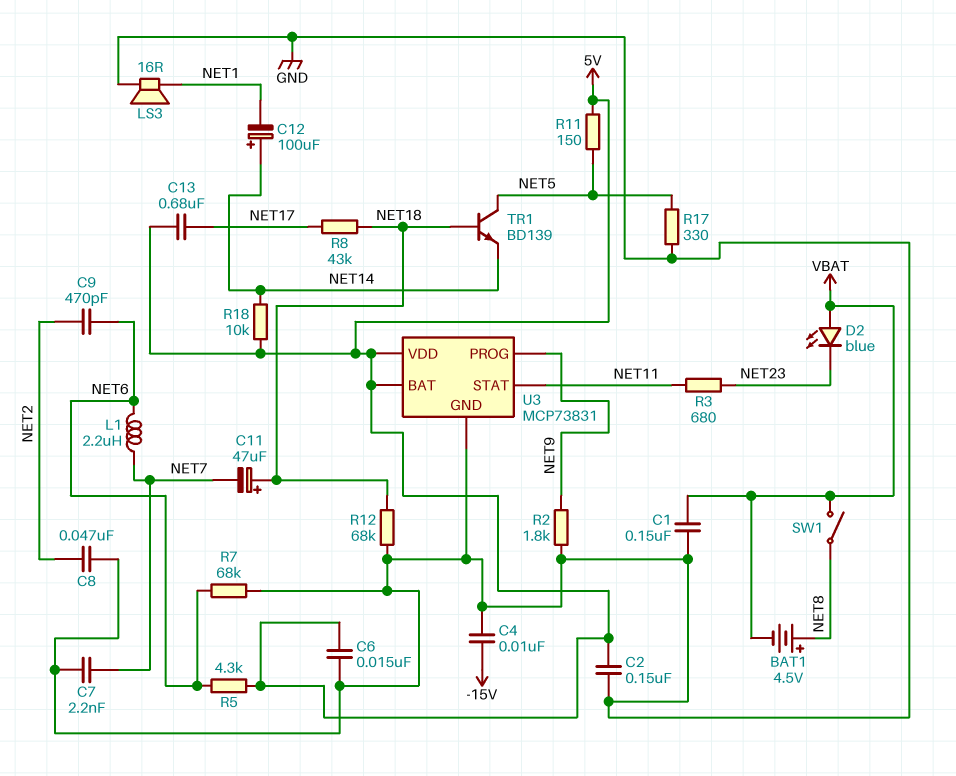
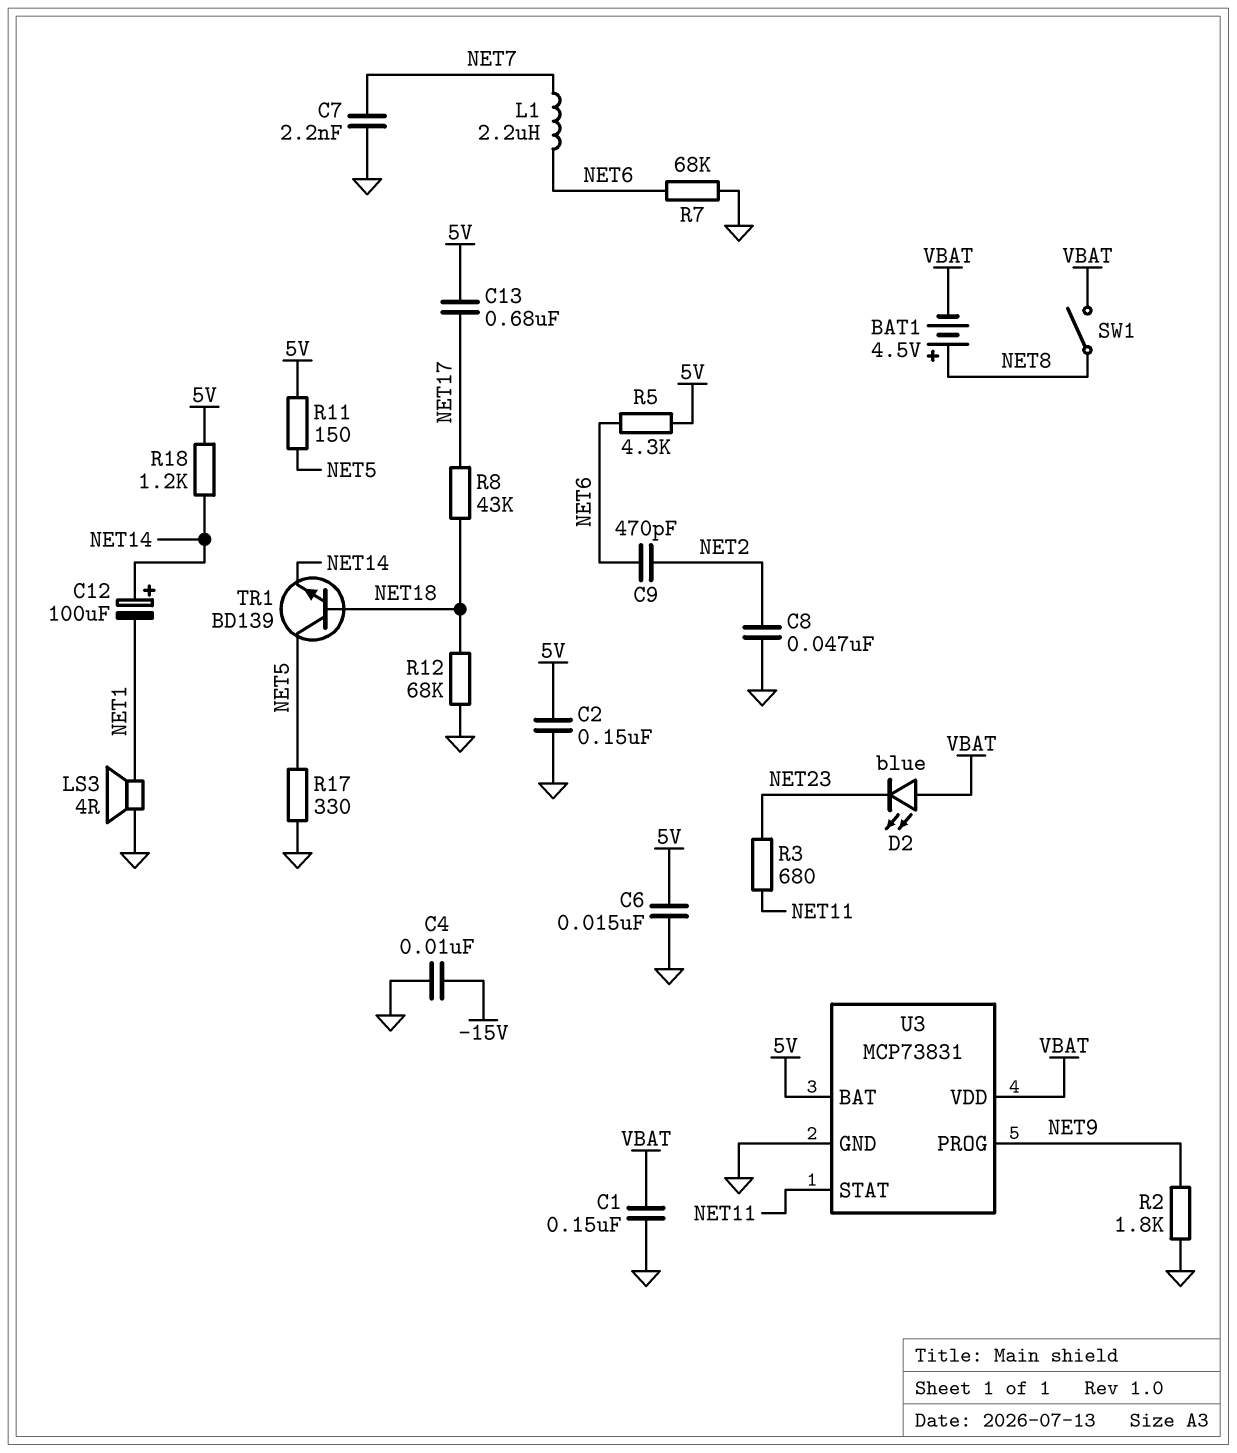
C11: 47uF (plus NET18, minus NET7) -> none
LS3: speaker 16R (GND, NET1) -> speaker 4R (GND, NET1)
R18: 10k (5V, NET14) -> 1.2k (5V, NET14)
U3 pin VDD: 5V -> VBAT

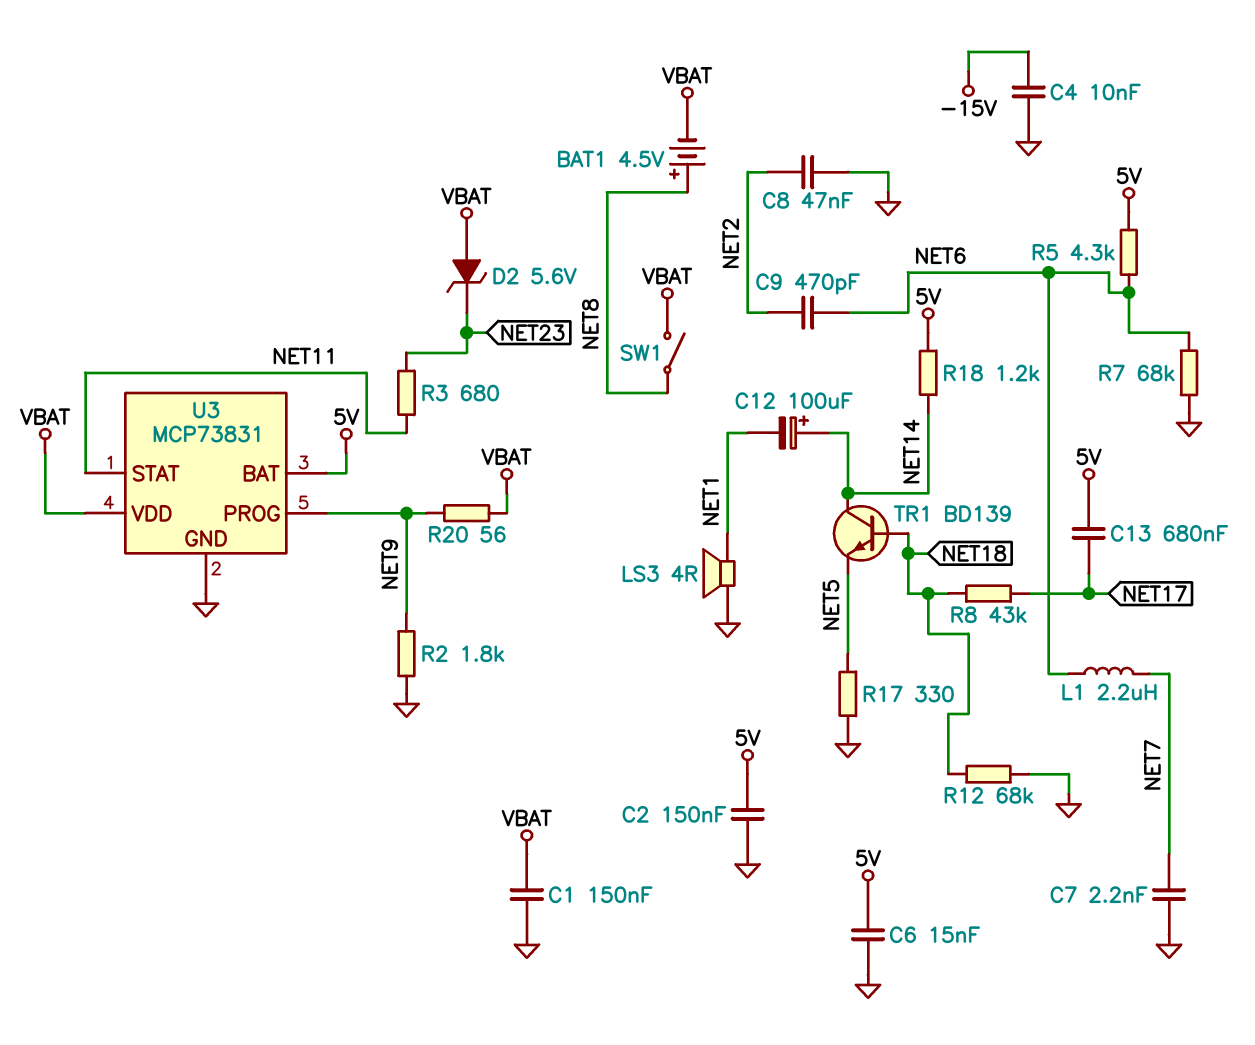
D2: LED blue (A VBAT, K NET23) -> zener 5.6V (A VBAT, K NET23)
R11: 150 (5V, NET5) -> none
R20: none -> 56 (NET9, VBAT)
TR1: NPN BD139 (B NET18, C NET5, E NET14) -> NPN BD139 (B NET18, C NET14, E NET5)

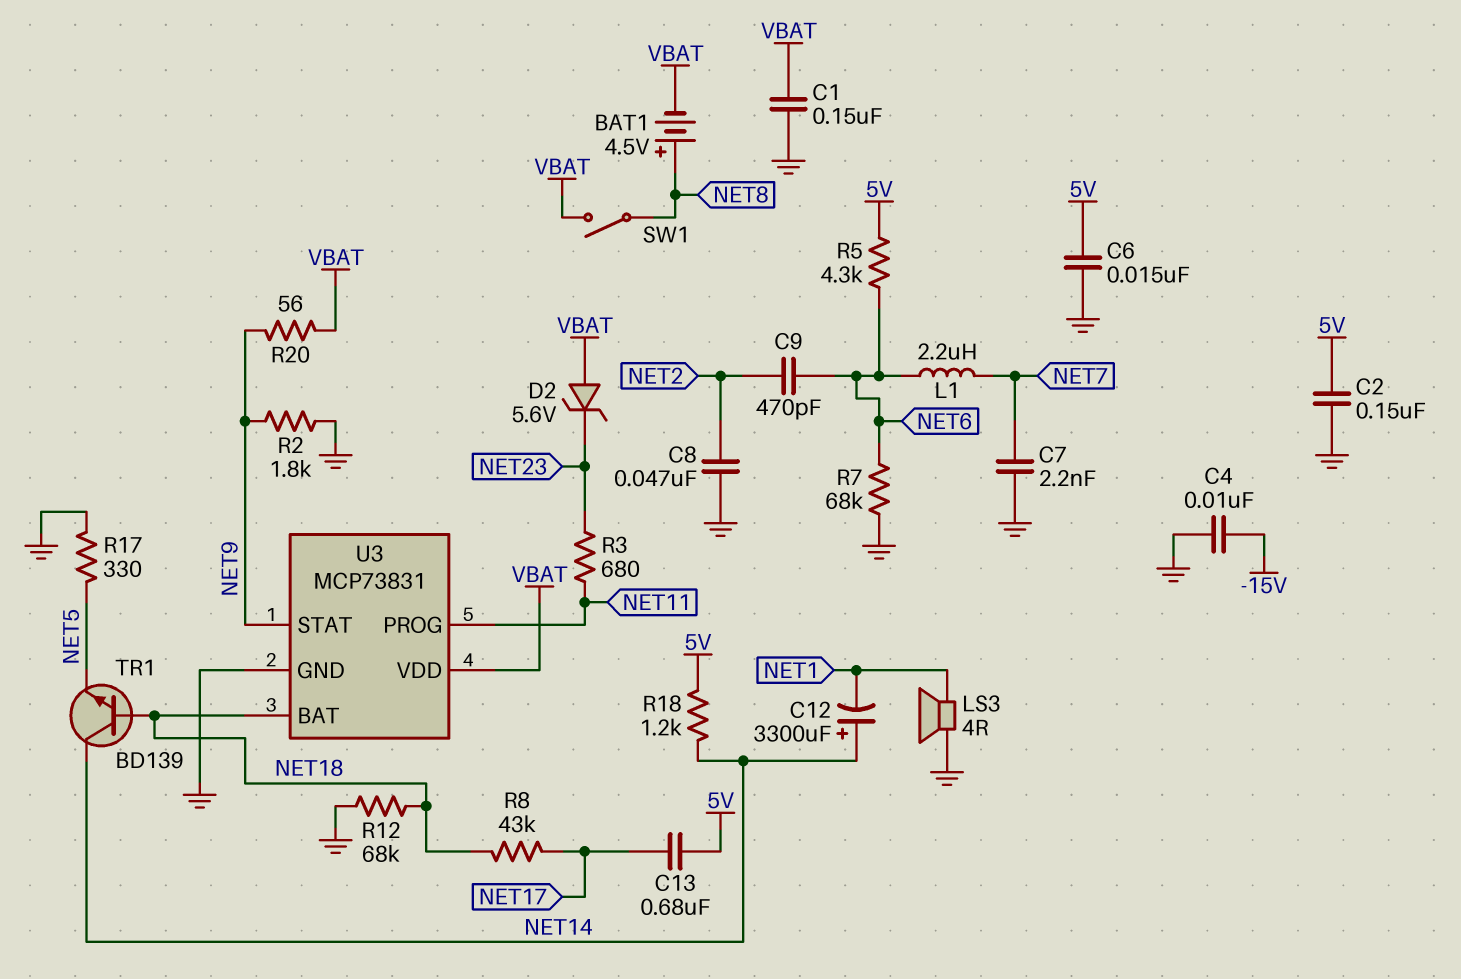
C12: 100uF (plus NET14, minus NET1) -> 3300uF (plus NET14, minus NET1)
U3 pin BAT: 5V -> NET18
U3 pin PROG: NET9 -> NET11
U3 pin STAT: NET11 -> NET9

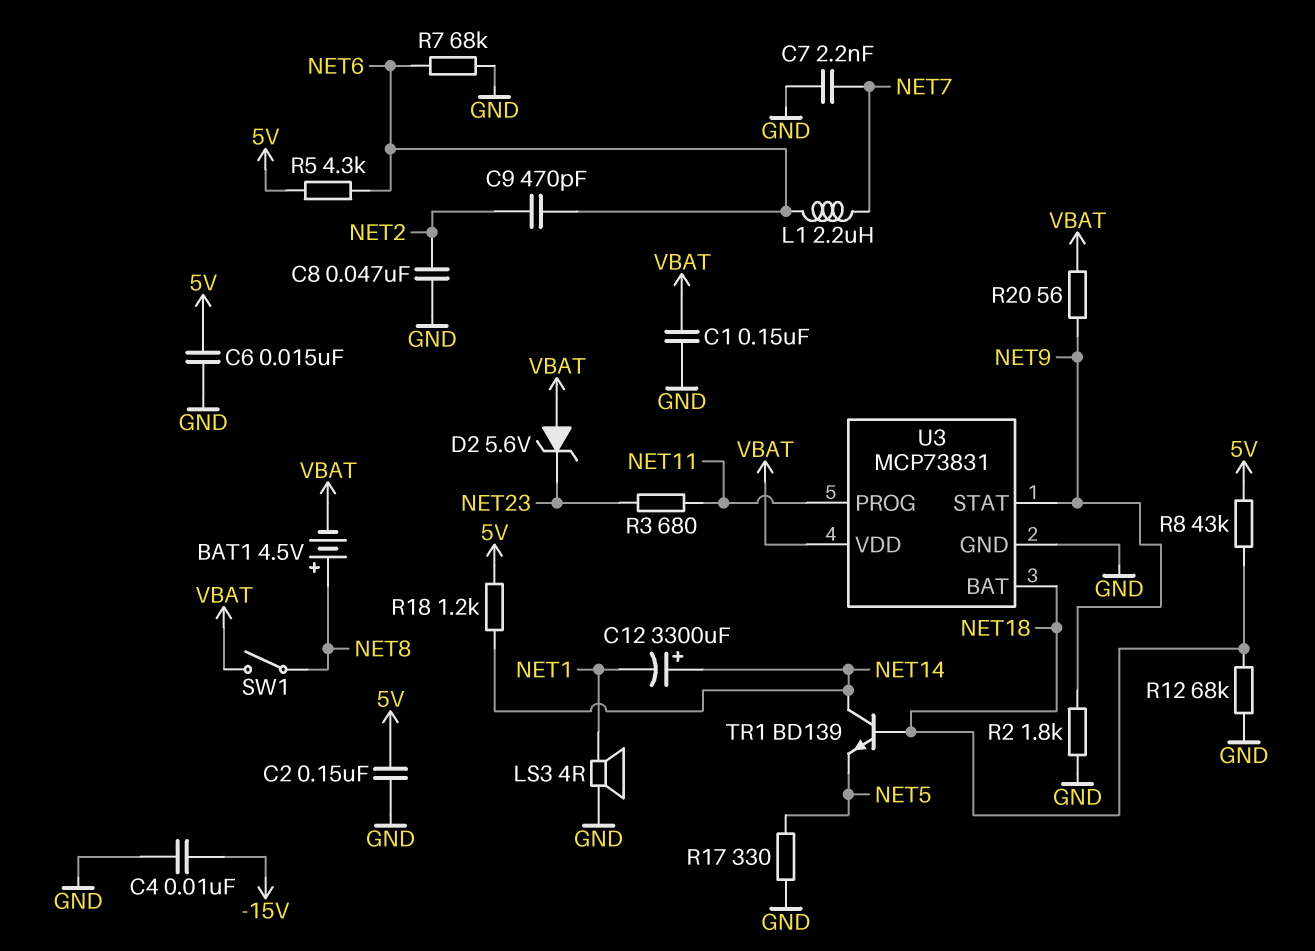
C13: 680nF (5V, NET17) -> none
R8: 43k (NET17, NET18) -> 43k (5V, NET18)

